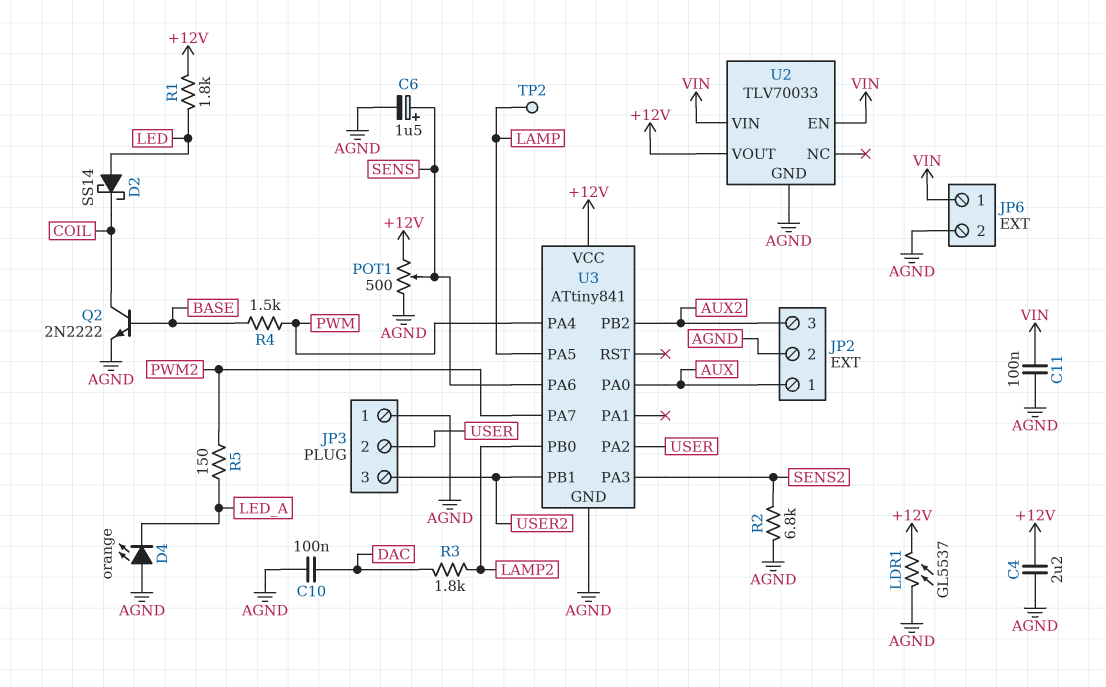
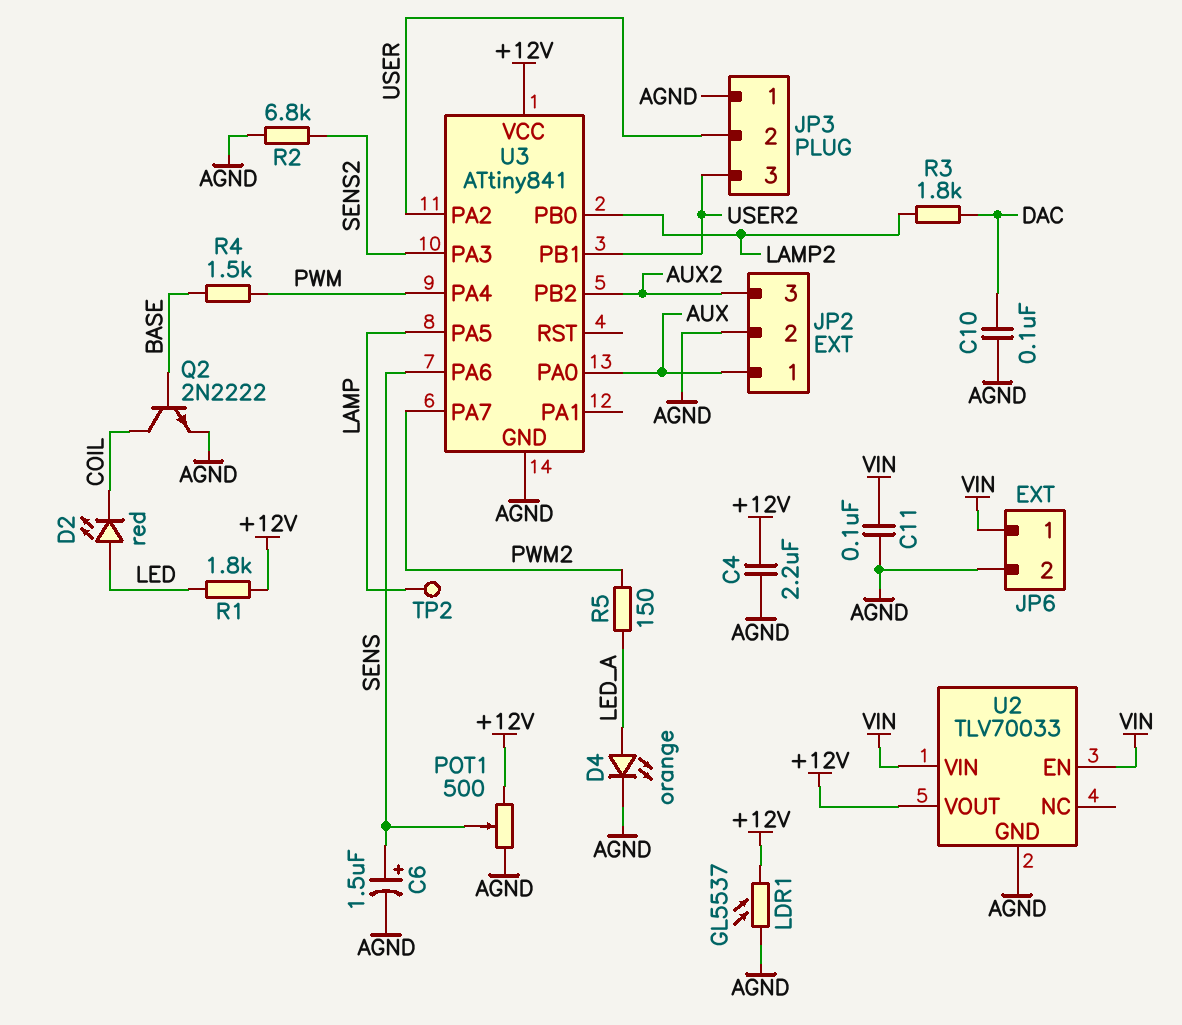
D2: schottky SS14 (A LED, K COIL) -> LED red (A LED, K COIL)
D4: LED orange (A AGND, K LED_A) -> LED orange (A LED_A, K AGND)

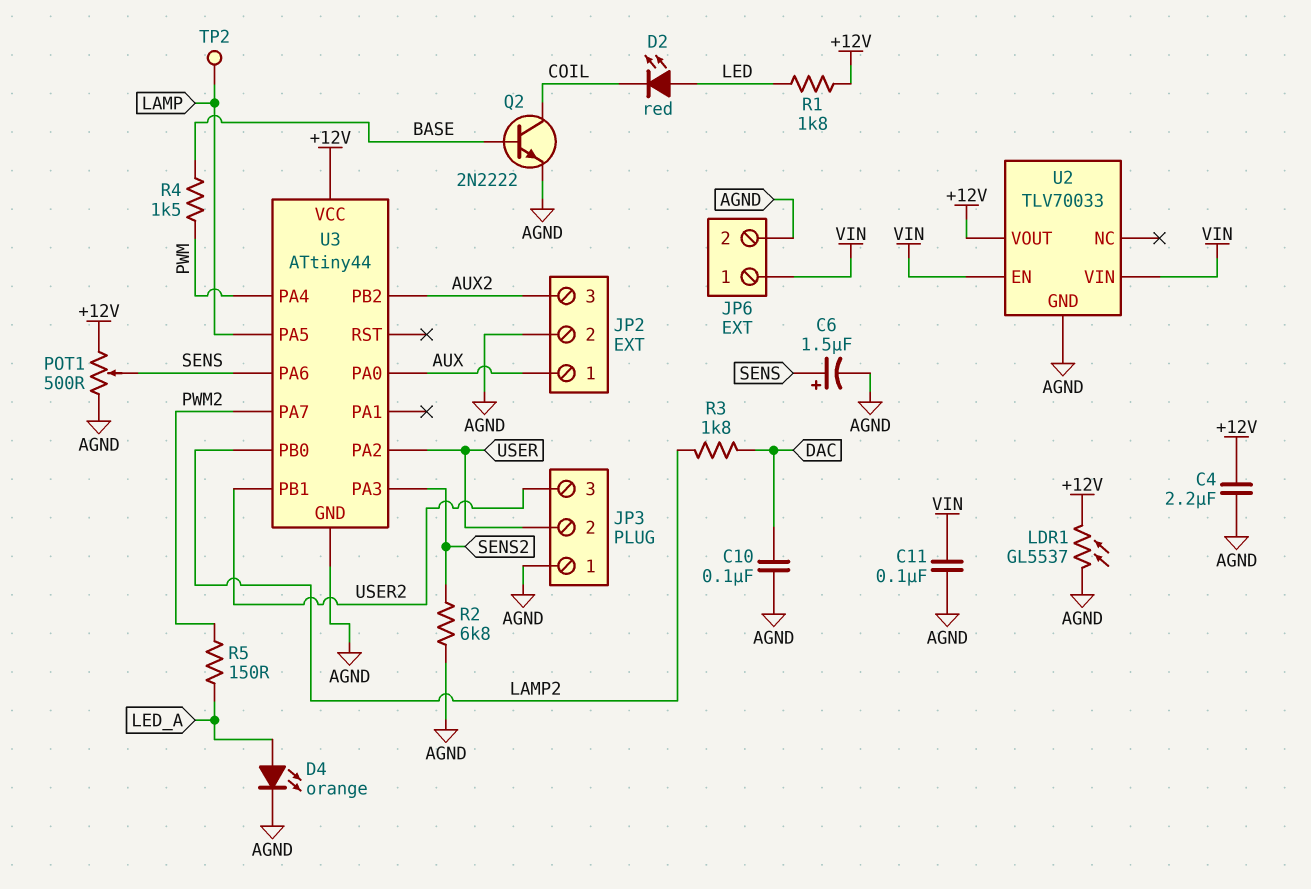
U3: ATtiny841 -> ATtiny44

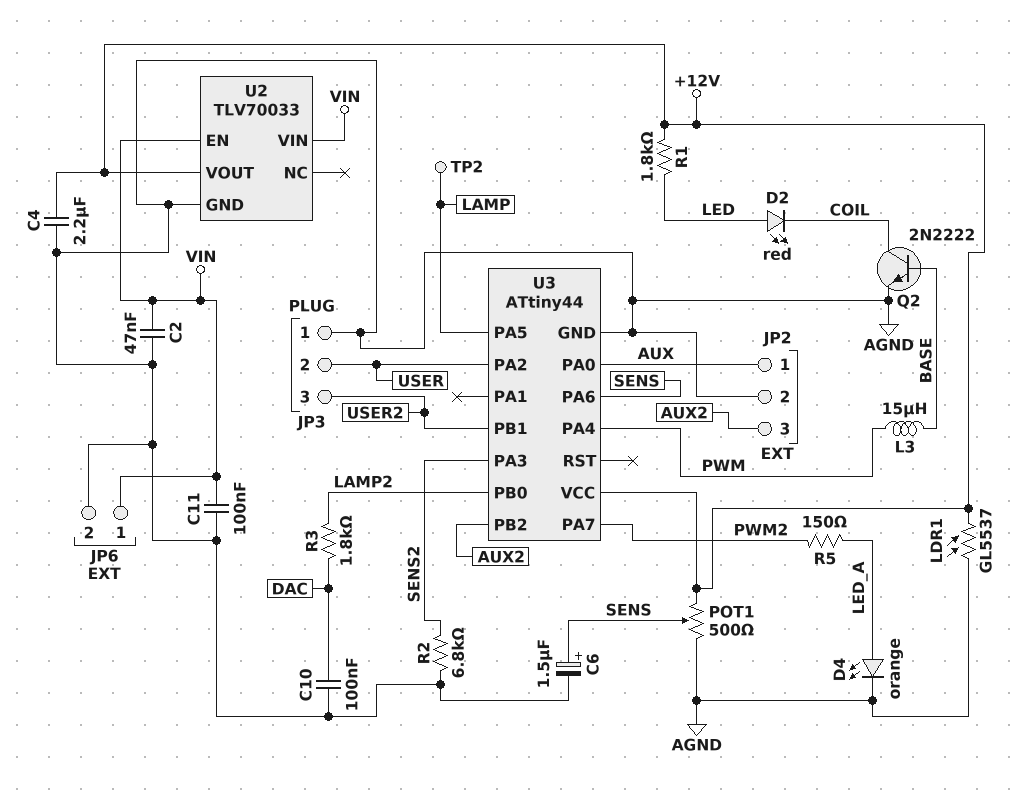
C2: none -> 47nF (AGND, VIN)
L3: none -> 15uH (BASE, PWM)
R4: 1.5k (BASE, PWM) -> none

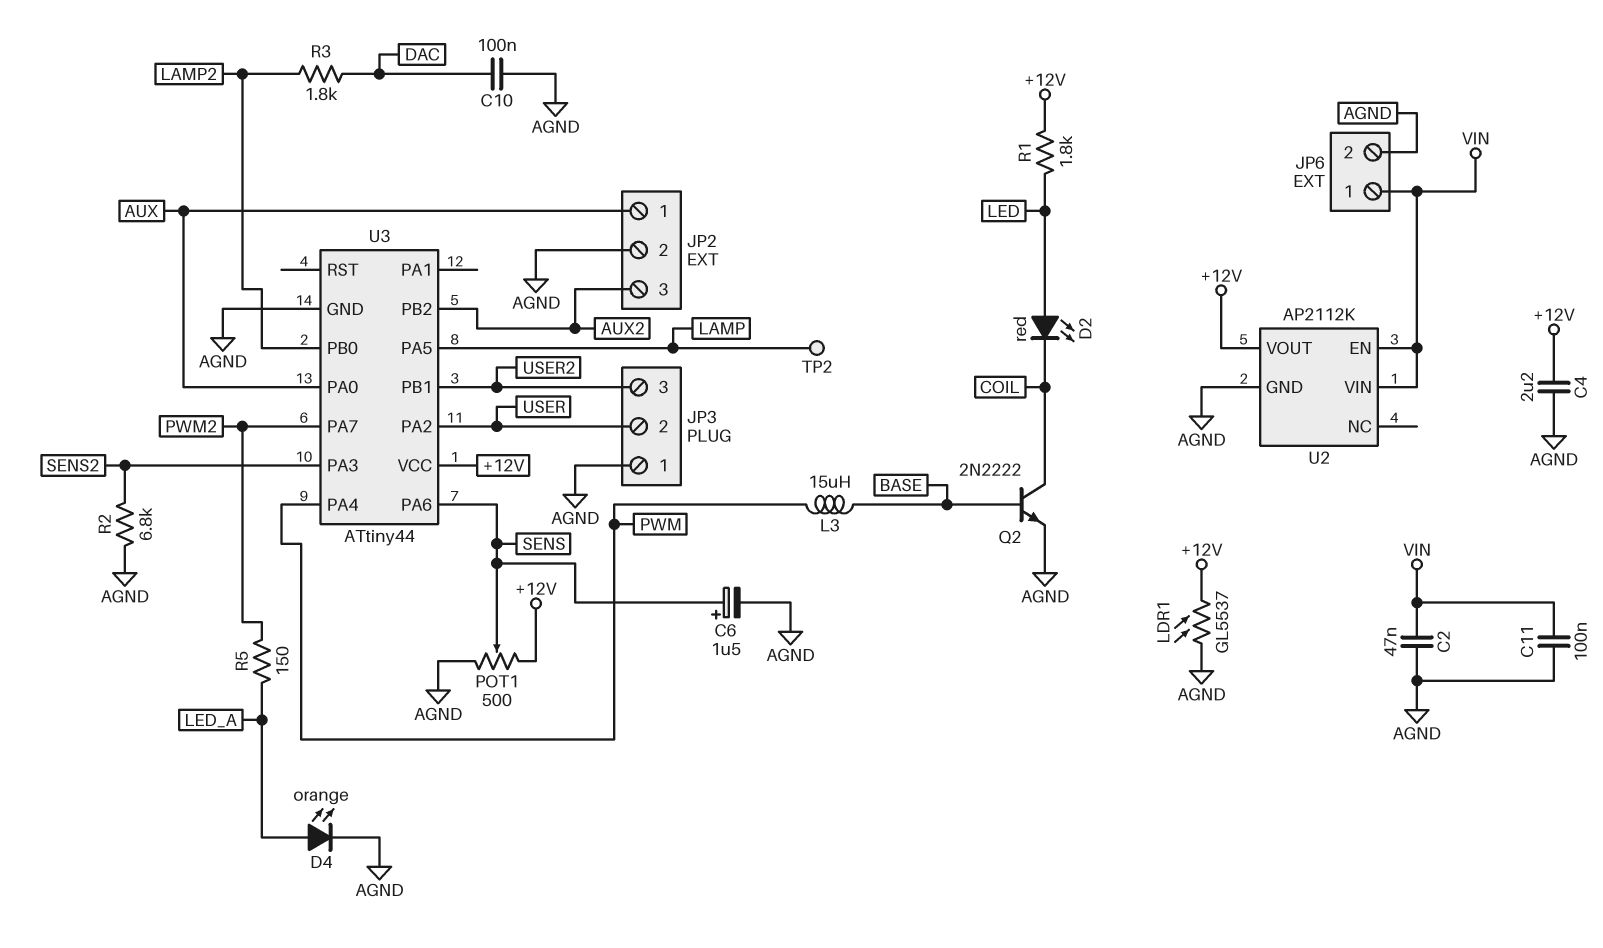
U2: TLV70033 -> AP2112K

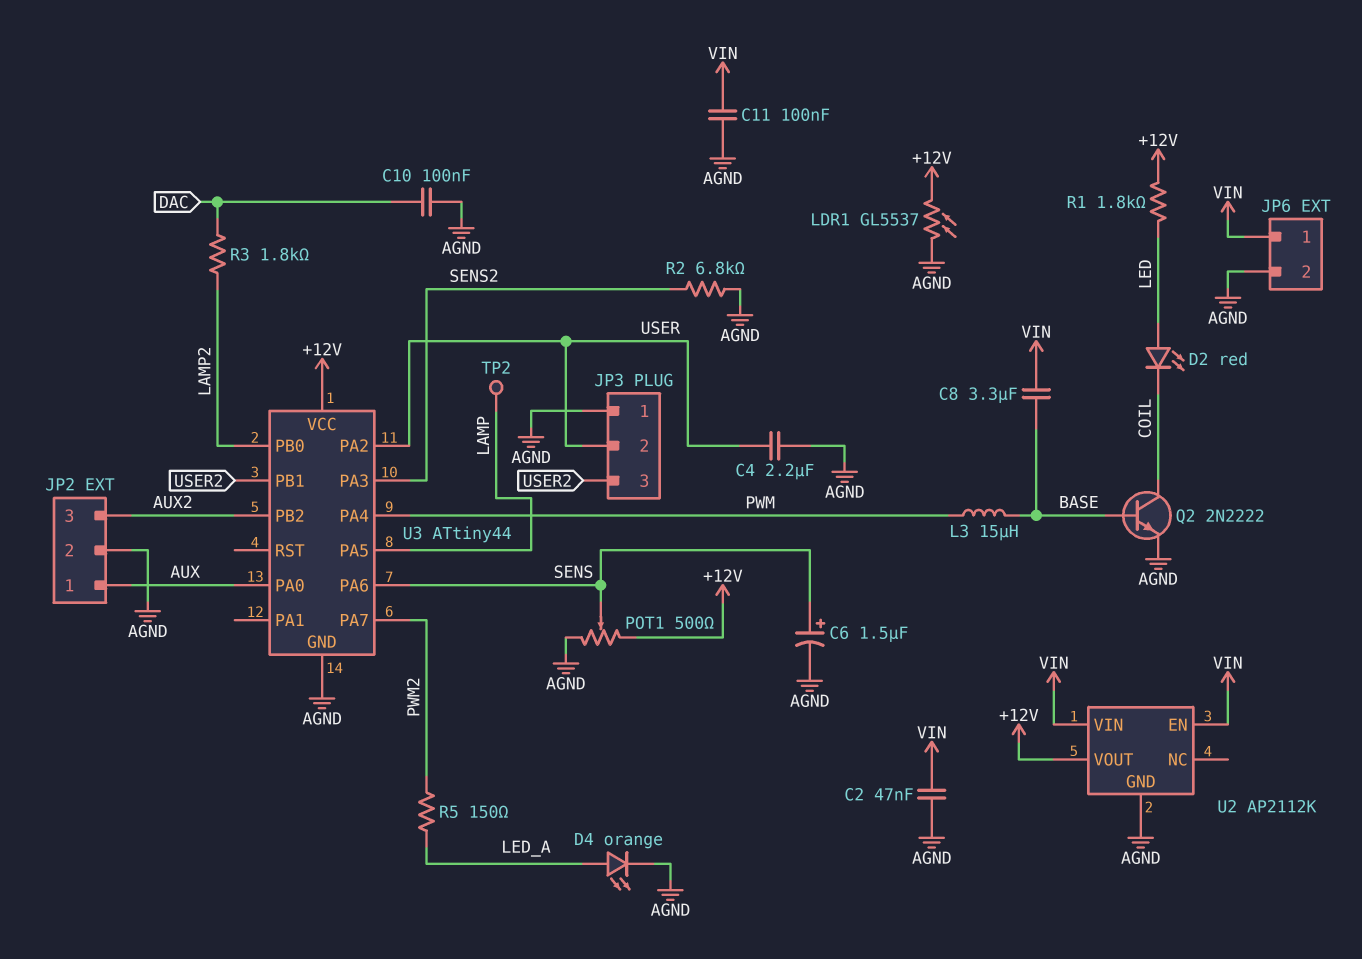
C4: 2.2uF (+12V, AGND) -> 2.2uF (AGND, USER)
C8: none -> 3.3uF (BASE, VIN)

